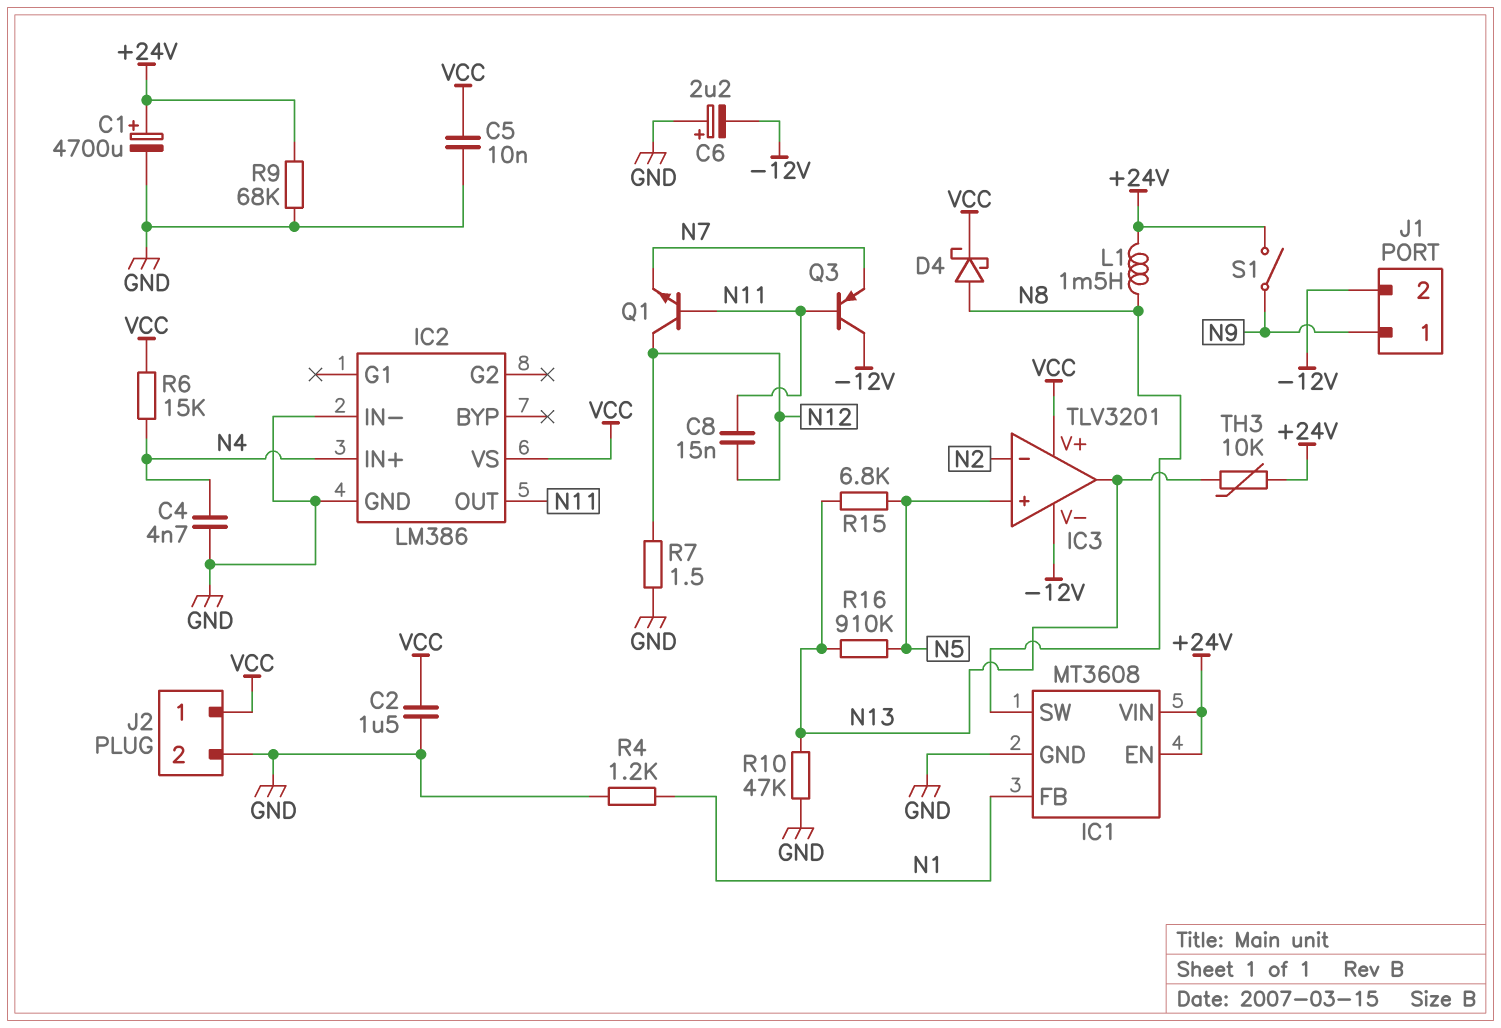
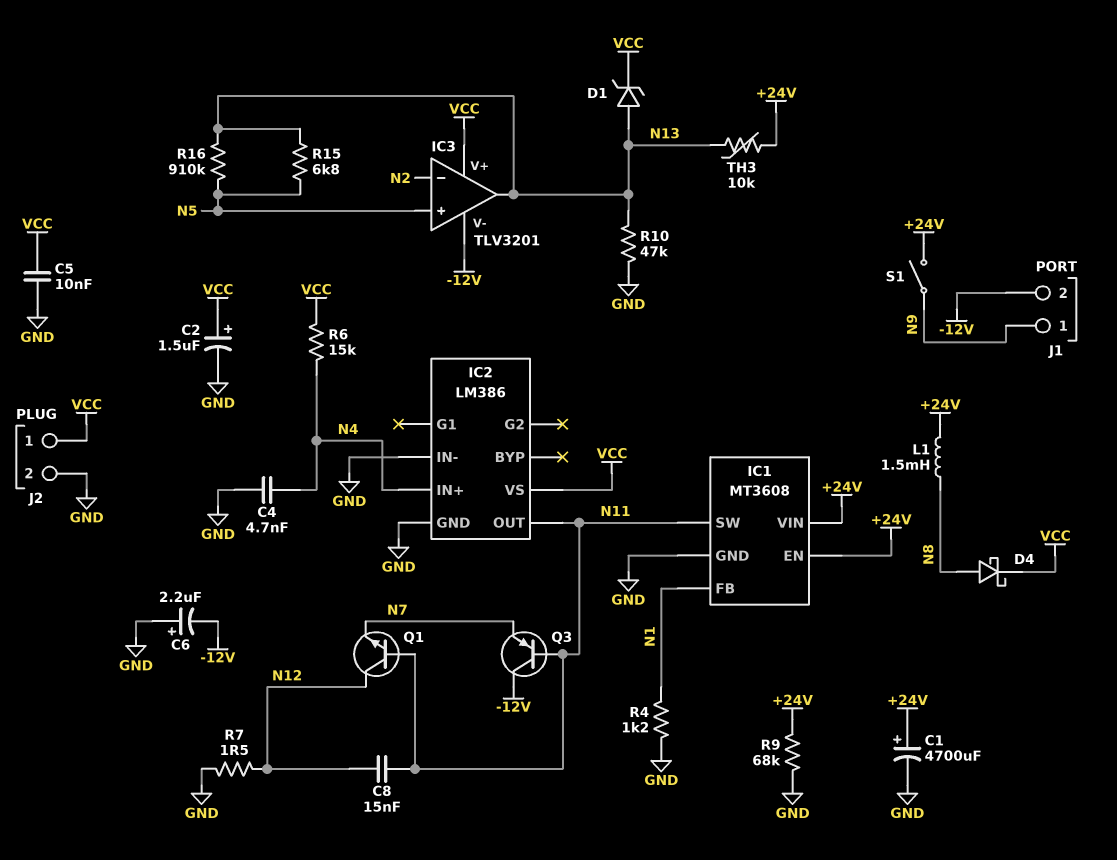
C2: 1.5uF (GND, VCC) -> 1.5uF (plus VCC, minus GND)
D1: none -> zener (A N13, K VCC)
IC1 pin SW: N8 -> N11

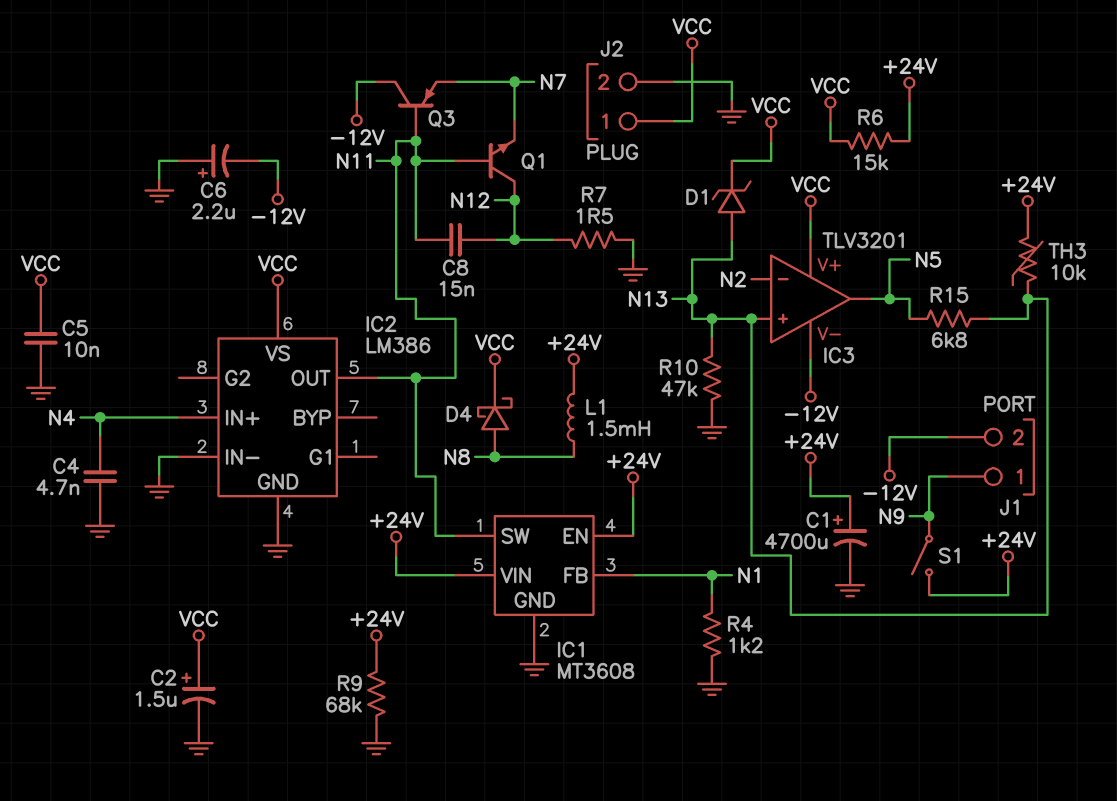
IC3 pin in+: N5 -> N13
IC3 pin out: N13 -> N5
R6: 15k (N4, VCC) -> 15k (+24V, VCC)
R16: 910k (N5, N13) -> none

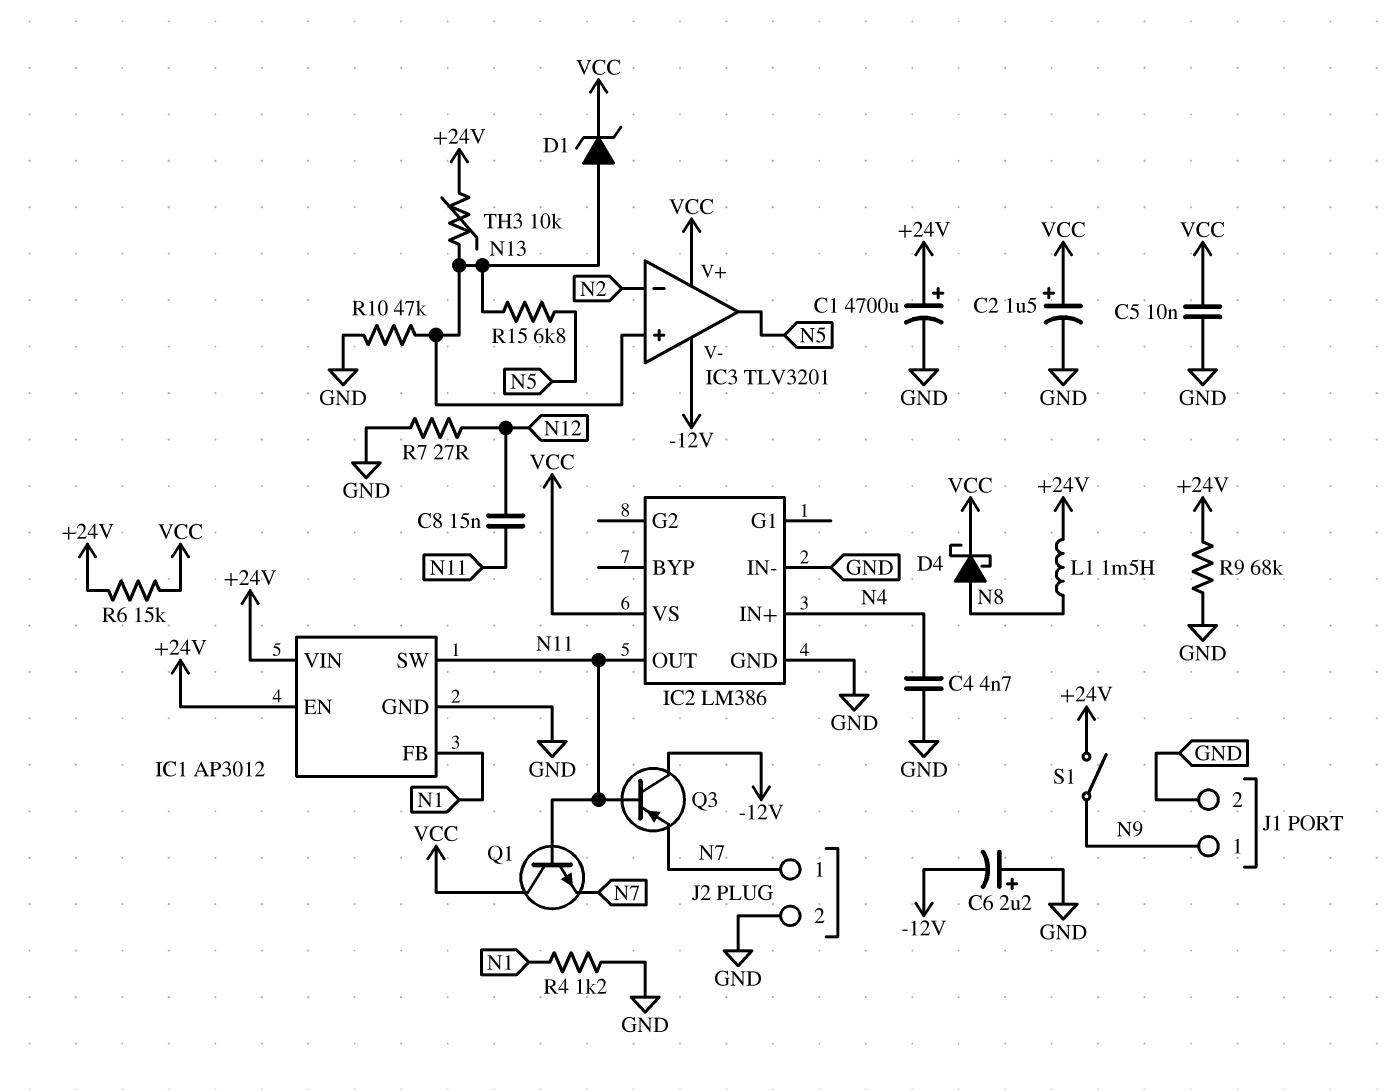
IC1: MT3608 -> AP3012
J1 pin 2: -12V -> GND
J2 pin 1: VCC -> N7
Q1: NPN (B N11, C N12, E N7) -> NPN (B N11, C VCC, E N7)
R7: 1.5 (GND, N12) -> 27 (GND, N12)

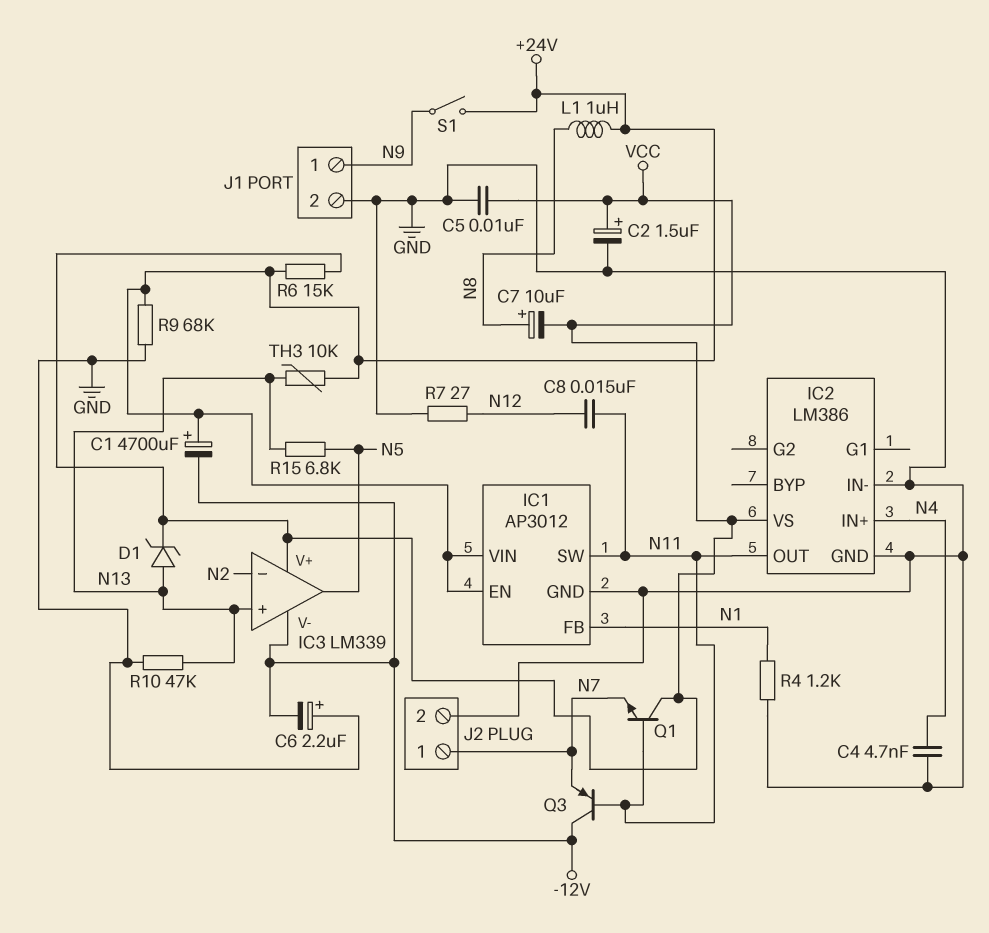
C1: 4700uF (plus +24V, minus GND) -> 4700uF (plus +24V, minus -12V)
C7: none -> 10uF (plus N8, minus VCC)
D4: schottky (A N8, K VCC) -> none
IC3: TLV3201 -> LM339
L1: 1.5mH (+24V, N8) -> 1uH (+24V, N8)

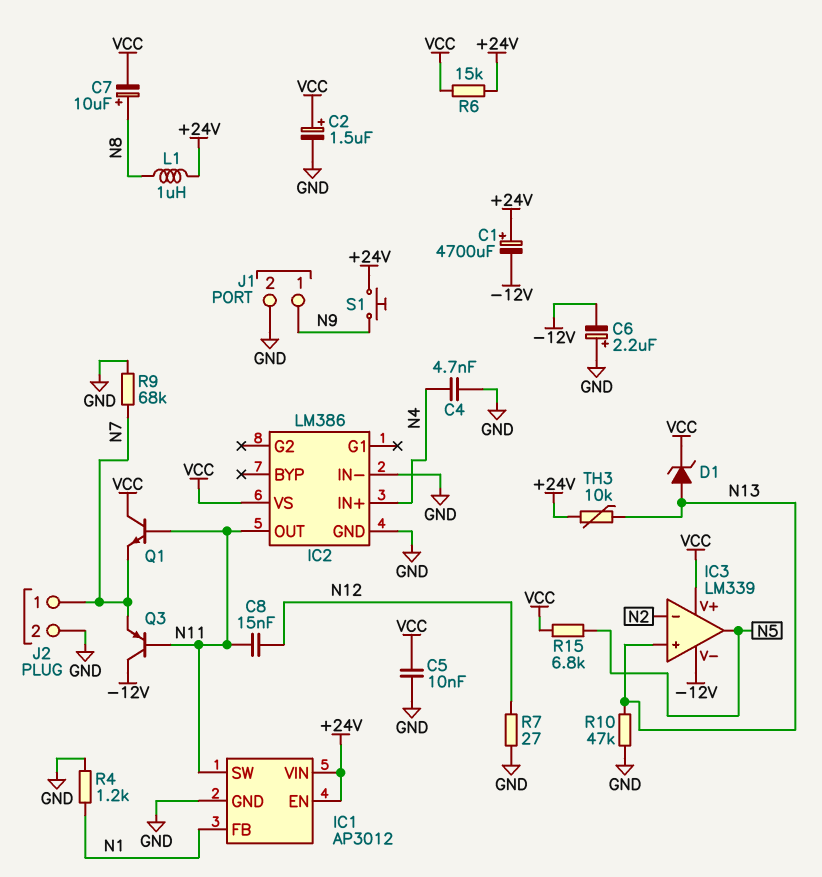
R9: 68k (+24V, GND) -> 68k (GND, N7)
R15: 6.8k (N5, N13) -> 6.8k (N5, VCC)
S1: switch (+24V, N9) -> button (+24V, N9)

